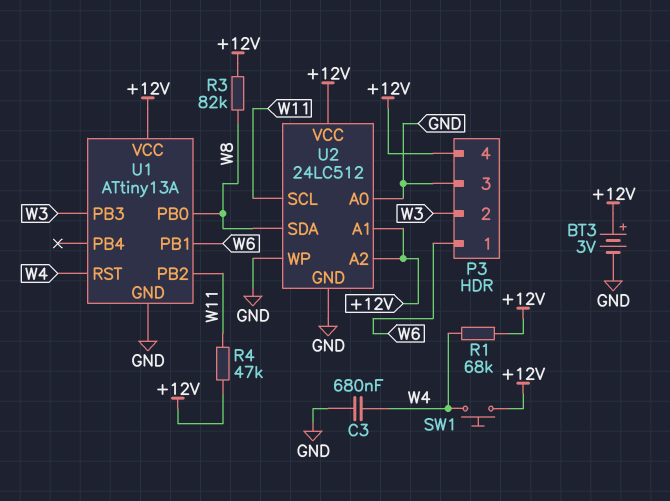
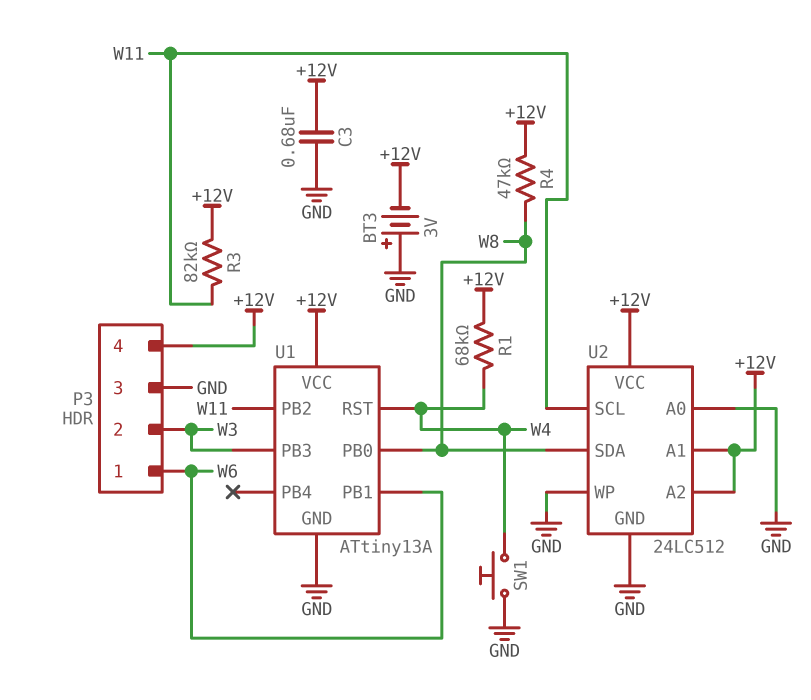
BT3: 3V (plus +12V, minus GND) -> 3V (plus GND, minus +12V)
C3: 680nF (GND, W4) -> 680nF (+12V, GND)
R3: 82k (+12V, W8) -> 82k (+12V, W11)
R4: 47k (+12V, W11) -> 47k (+12V, W8)
SW1: button (+12V, W4) -> button (GND, W4)

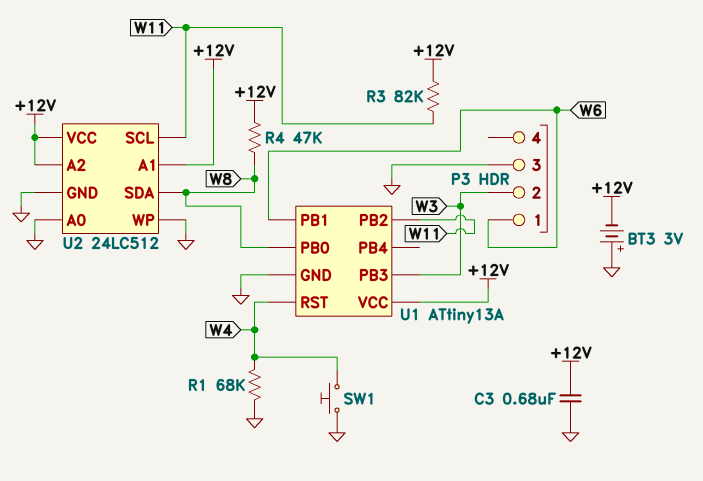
P3 pin 4: +12V -> none
R1: 68k (+12V, W4) -> 68k (GND, W4)

